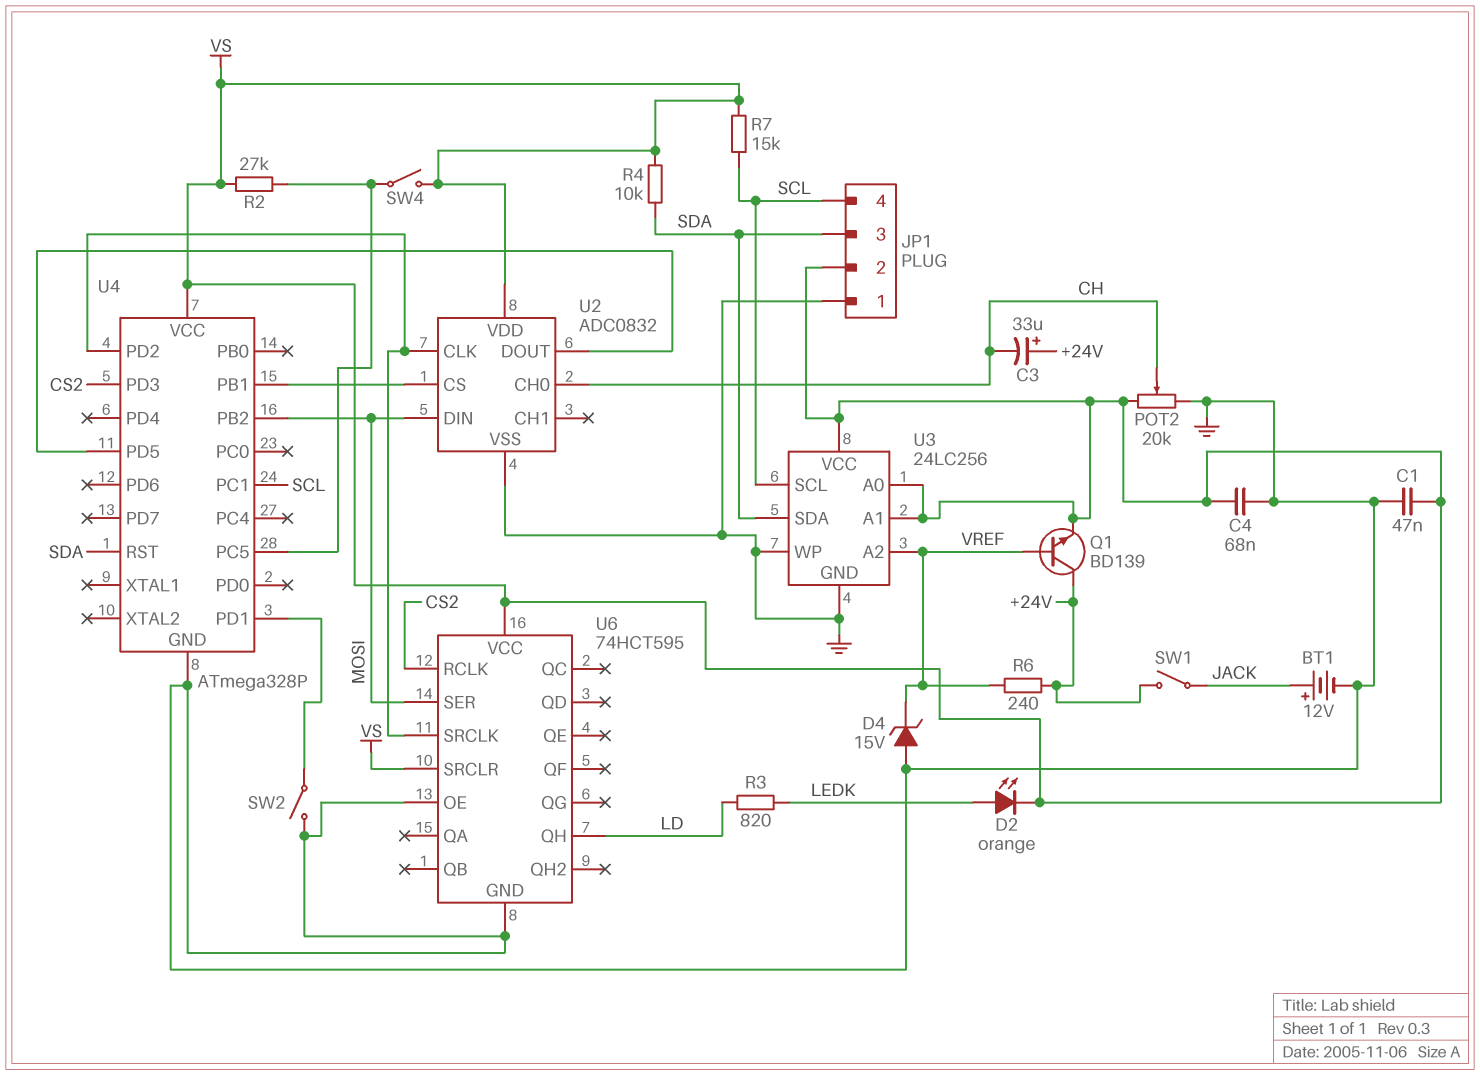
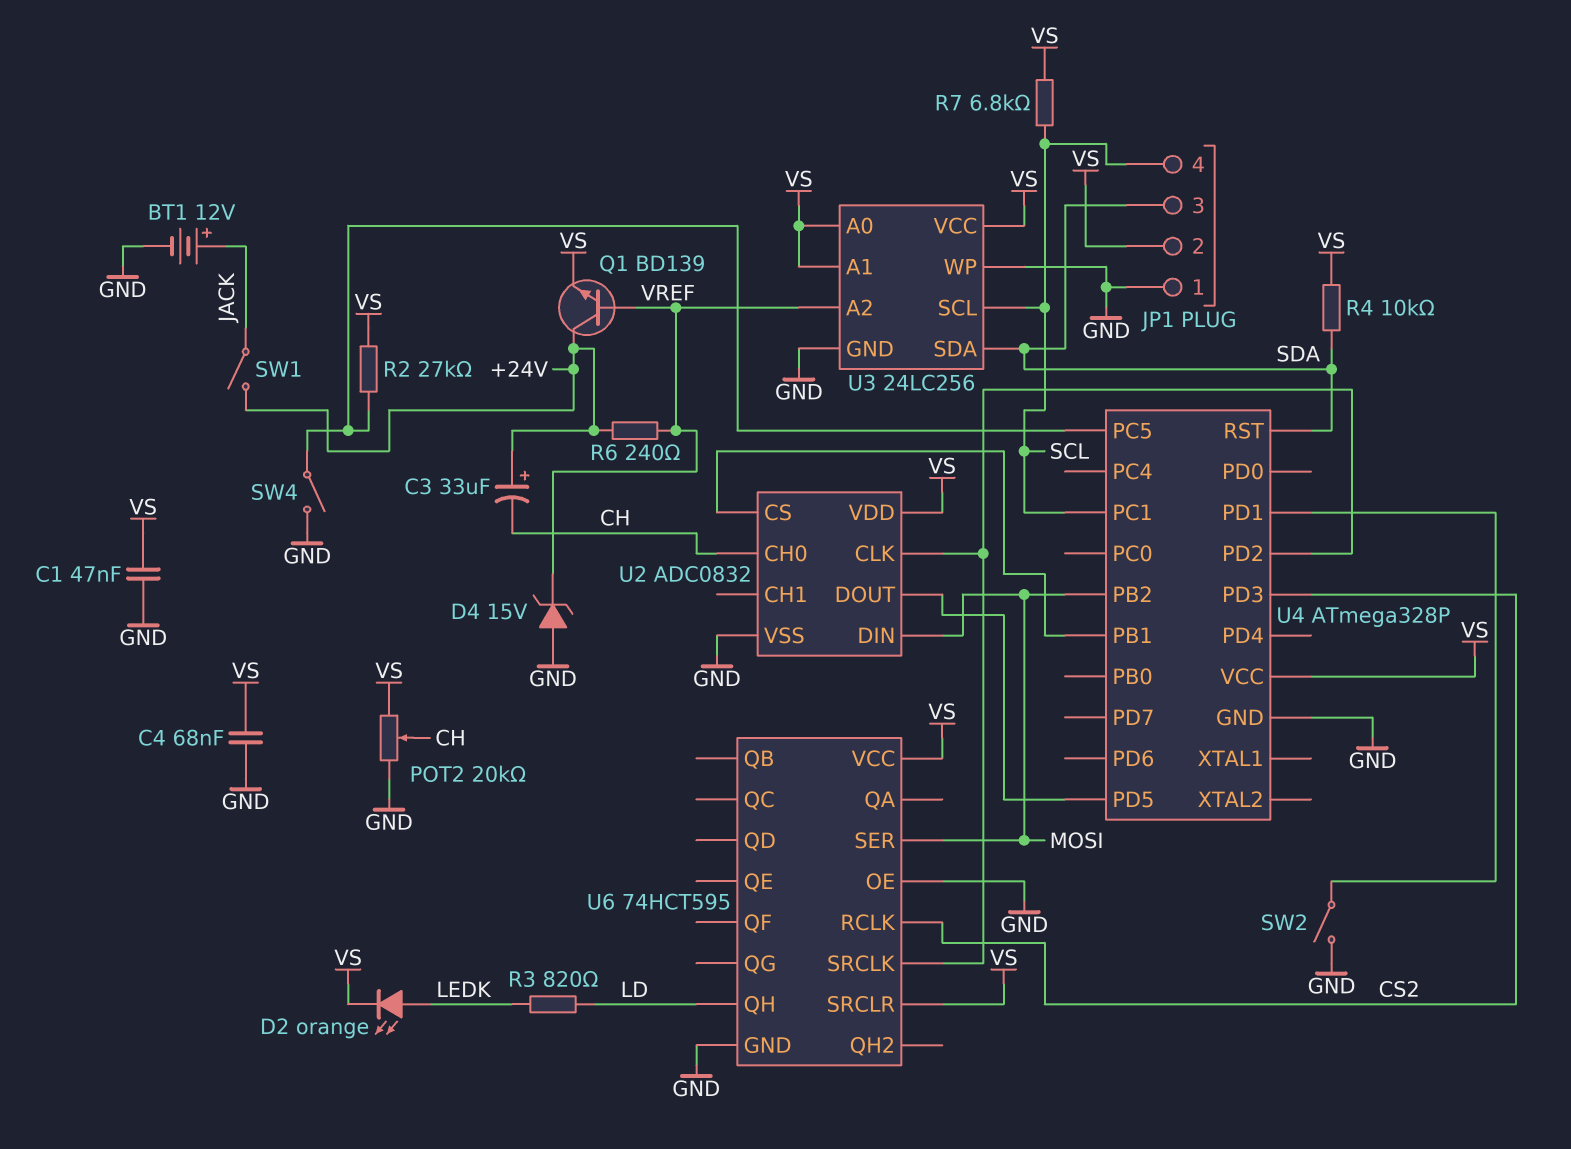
R7: 15k (SCL, VS) -> 6.8k (SCL, VS)
SW4: switch (U4/PC5, VS) -> switch (GND, U4/PC5)

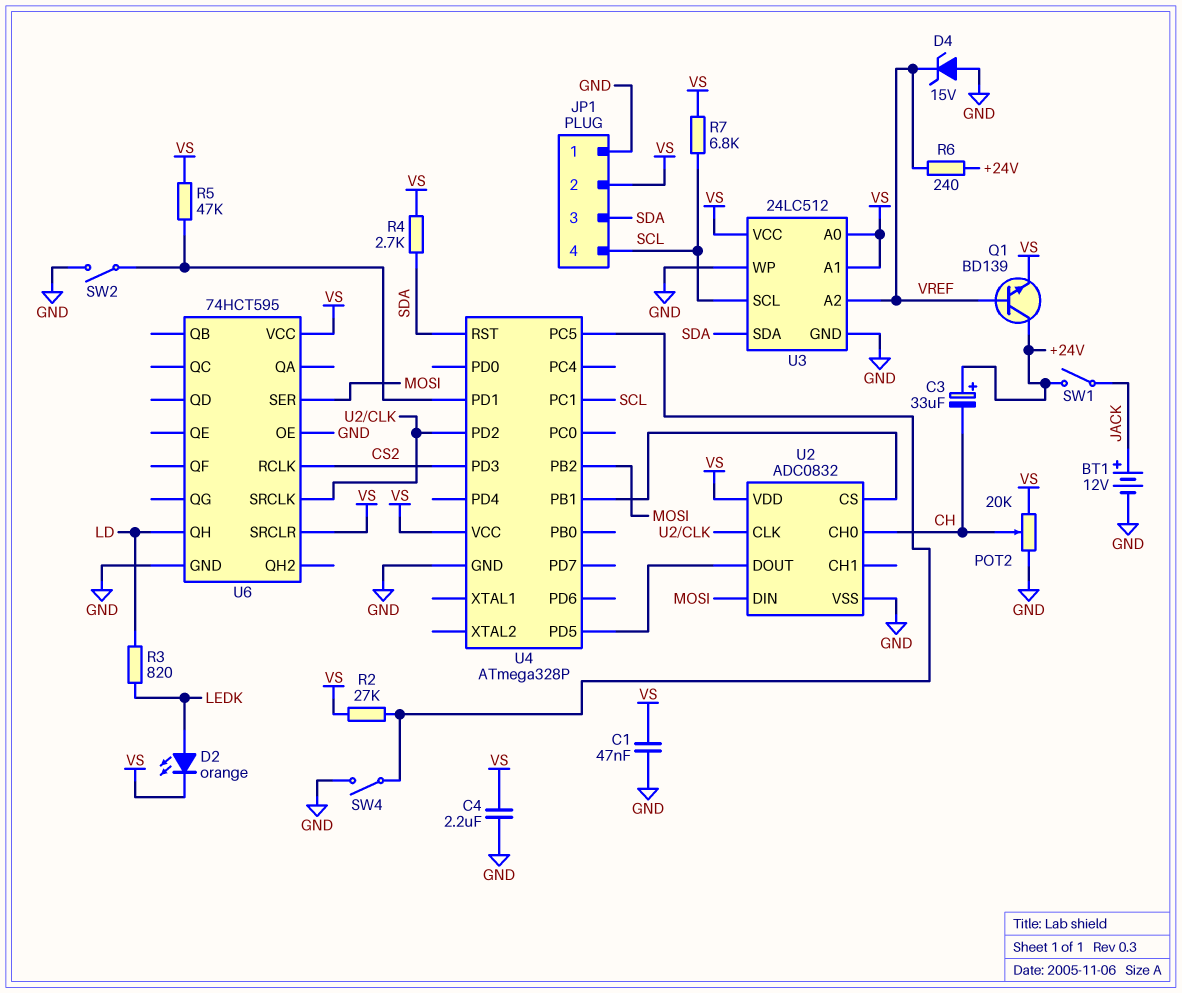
C4: 68nF (GND, VS) -> 2.2uF (GND, VS)
R4: 10k (SDA, VS) -> 2.7k (SDA, VS)
R5: none -> 47k (U4/PD1, VS)
U3: 24LC256 -> 24LC512

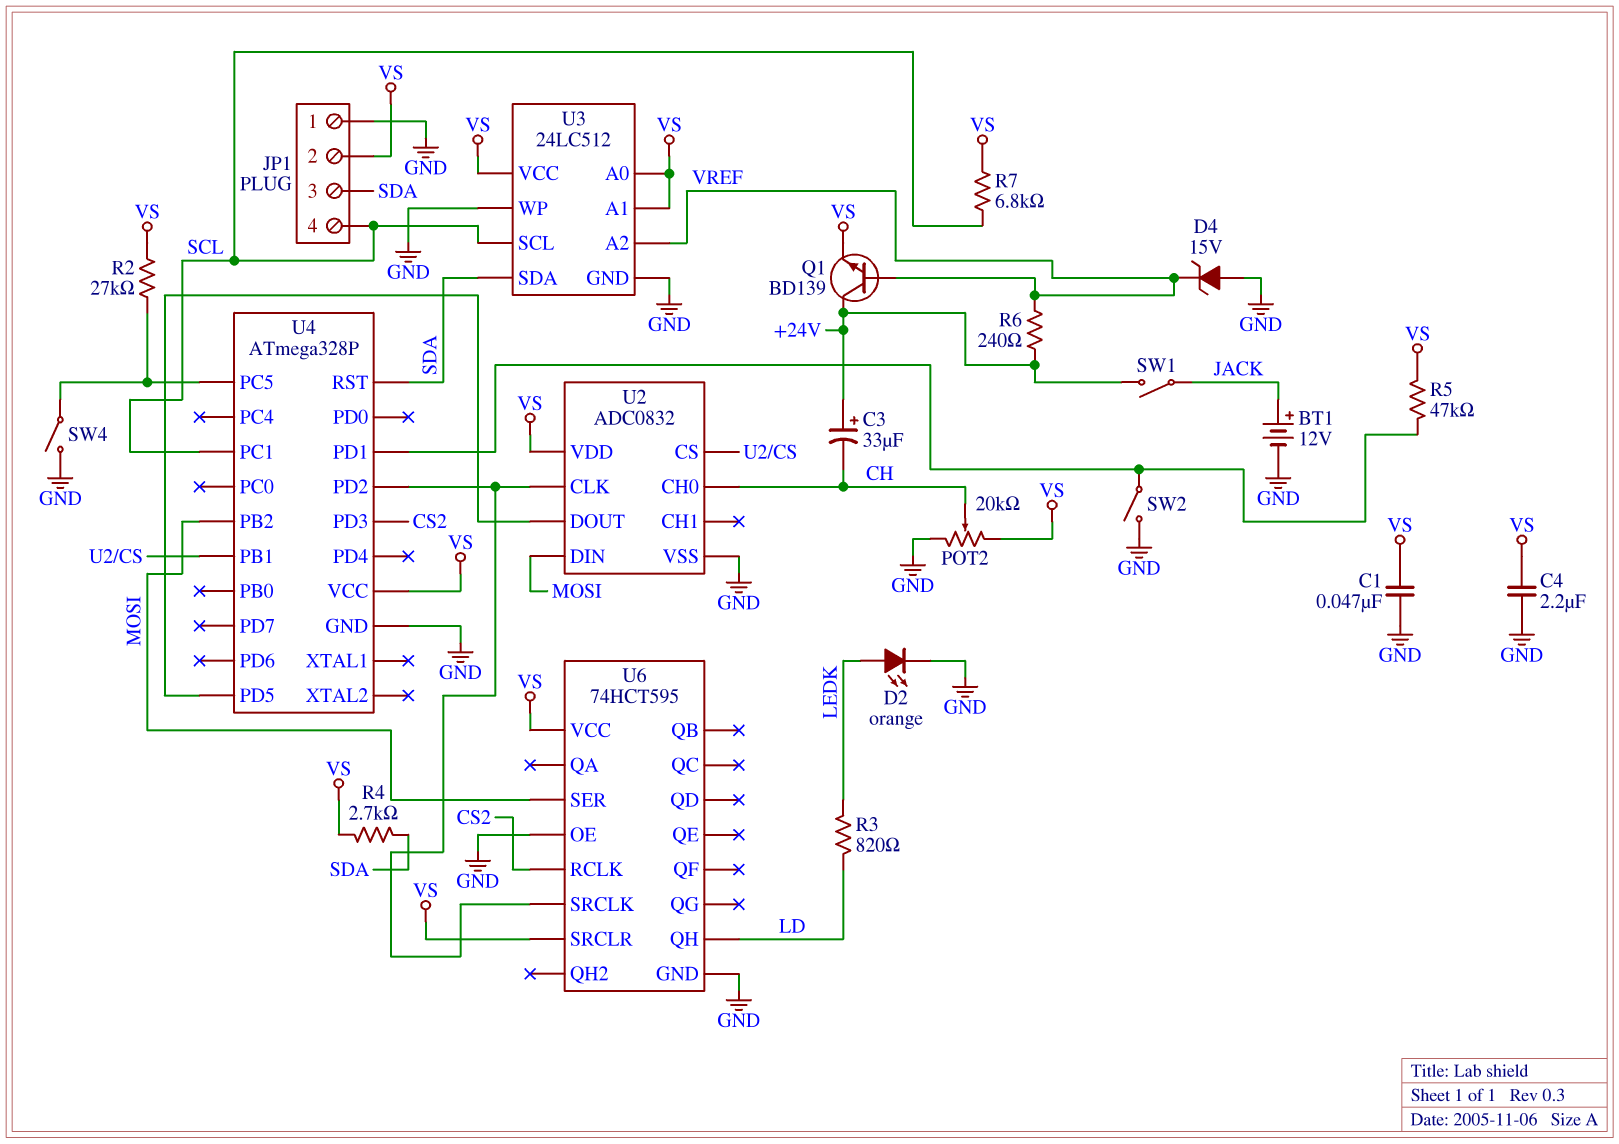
D2: LED orange (A LEDK, K VS) -> LED orange (A LEDK, K GND)

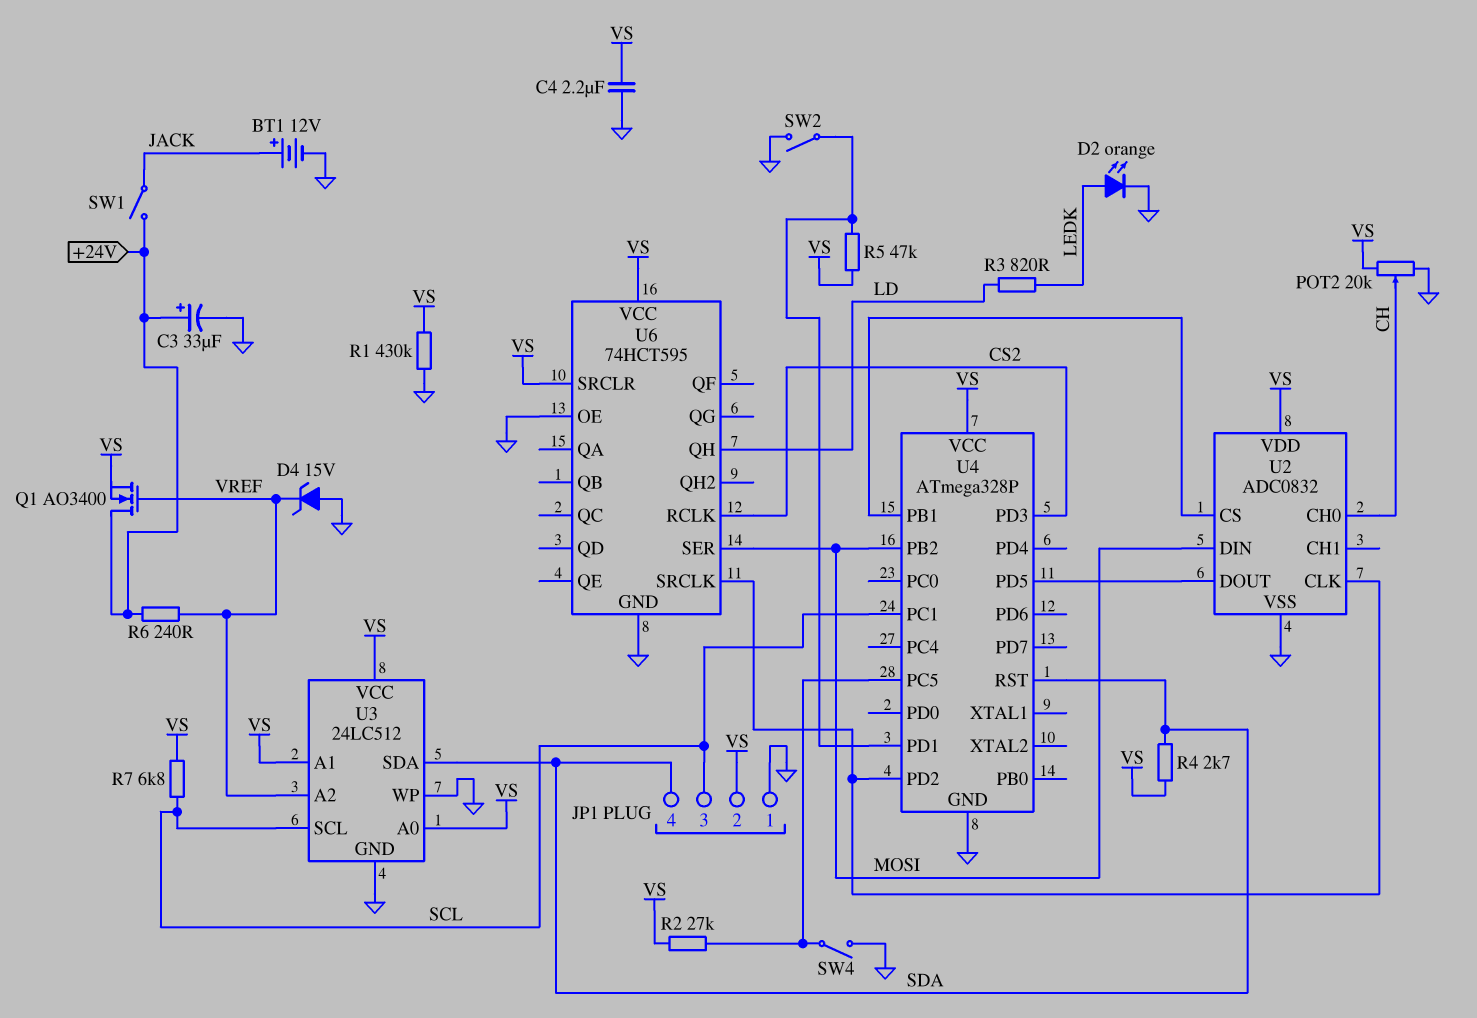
C1: 47nF (GND, VS) -> none
C3: 33uF (plus +24V, minus CH) -> 33uF (plus +24V, minus GND)
JP1 pin 3: SDA -> SCL
JP1 pin 4: SCL -> SDA
Q1: NPN BD139 (B VREF, C +24V, E VS) -> NMOS AO3400 (G VREF, D +24V, S VS)
R1: none -> 430k (GND, VS)

